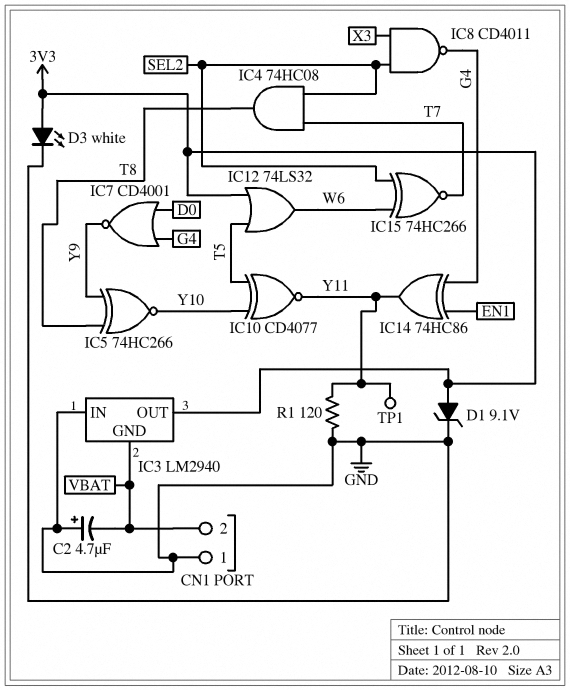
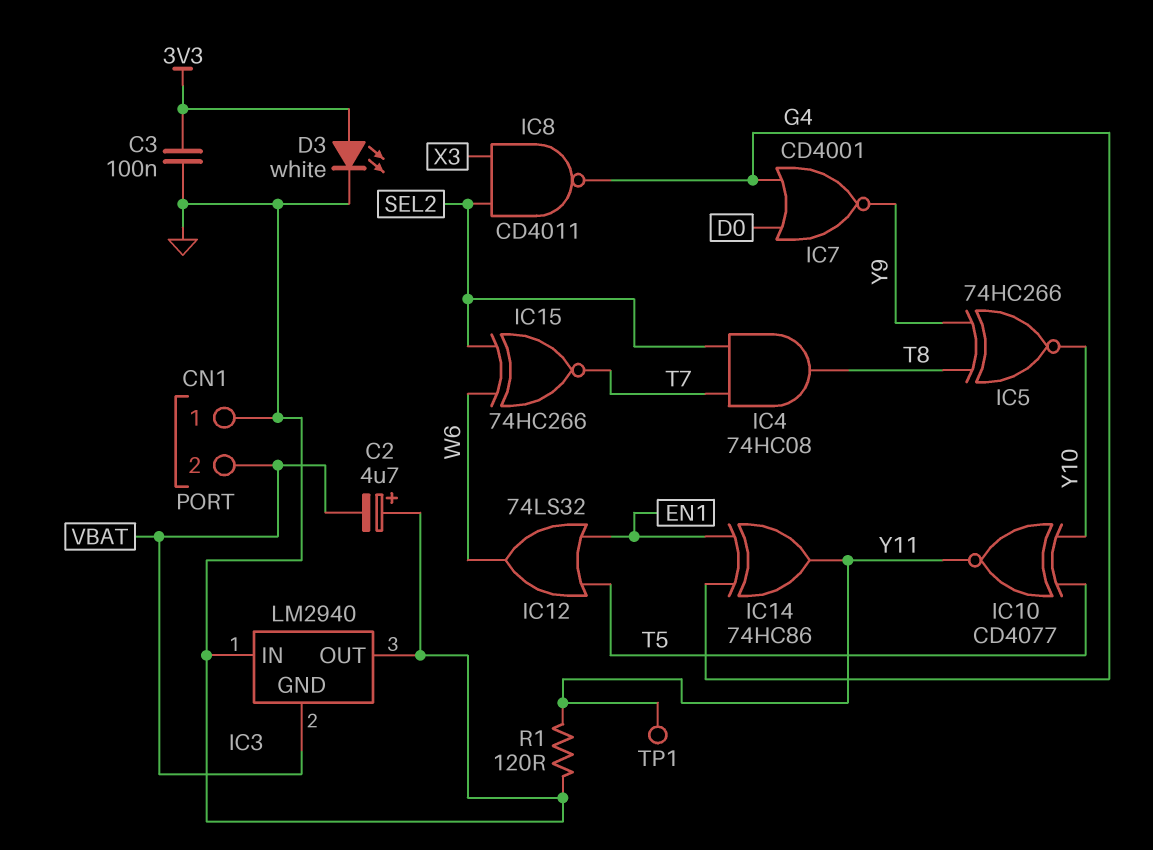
C3: none -> 100nF (3V3, GND)
D1: zener 9.1V (A 3V3, K GND) -> none
IC3 pin OUT: 3V3 -> GND
IC12: OR 74LS32 (in 3V3, in T5, out W6) -> OR 74LS32 (in EN1, in T5, out W6)

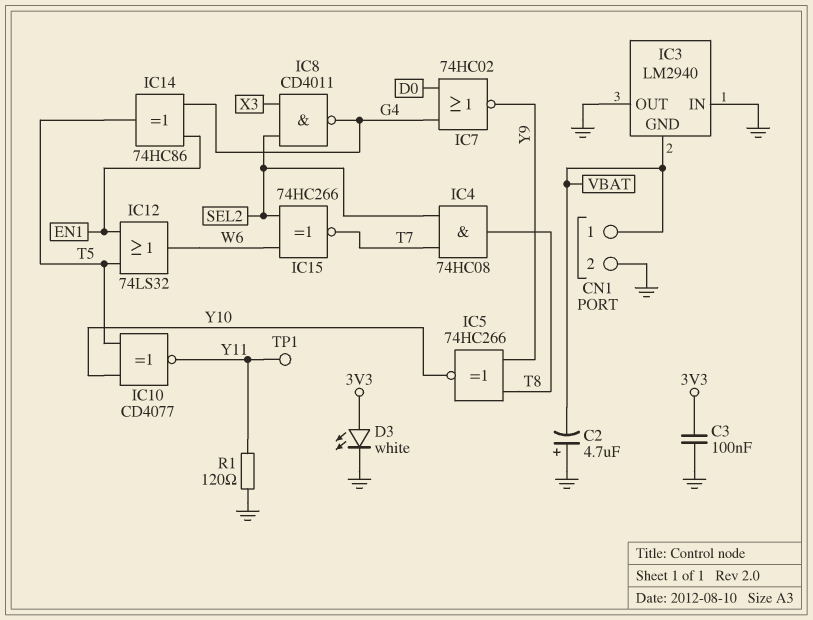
CN1 pin 1: GND -> VBAT
CN1 pin 2: VBAT -> GND
IC7: NOR CD4001 (in D0, in G4, out Y9) -> NOR 74HC02 (in D0, in G4, out Y9)
IC14: XOR 74HC86 (in EN1, in G4, out Y11) -> XOR 74HC86 (in EN1, in G4, out T5)

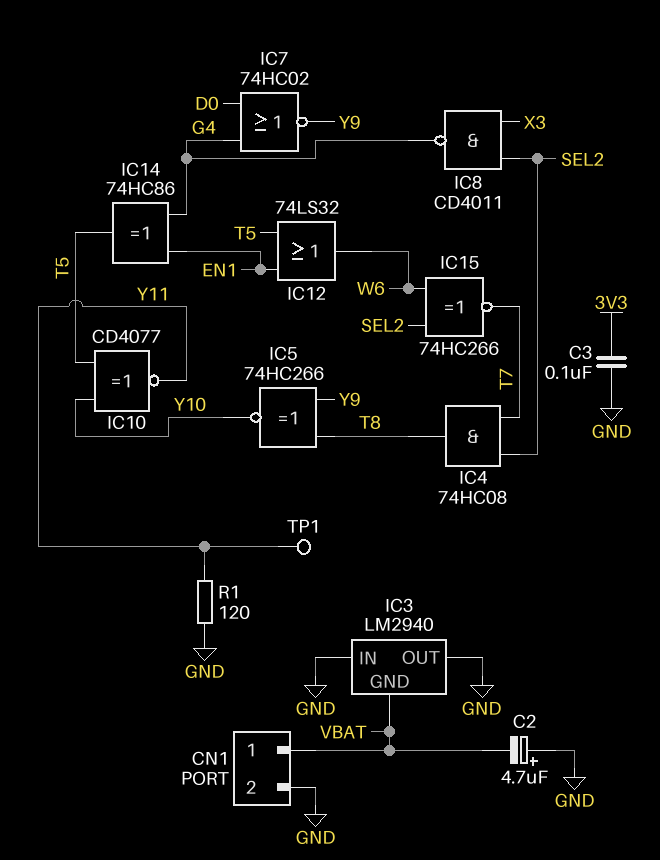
D3: LED white (A 3V3, K GND) -> none

